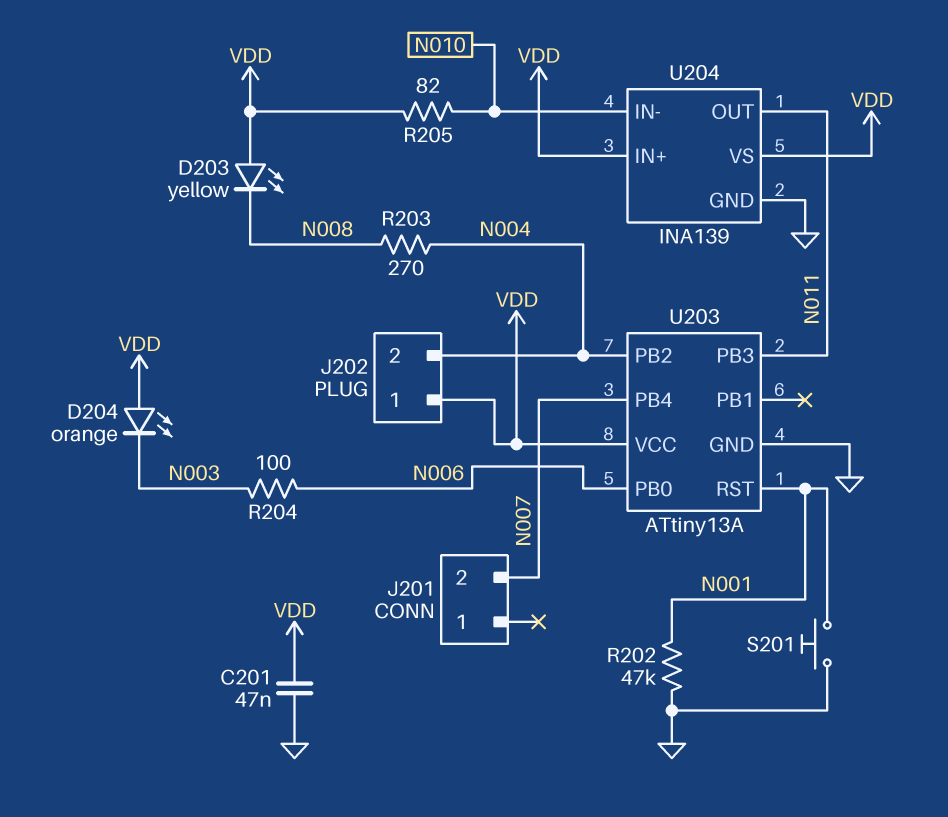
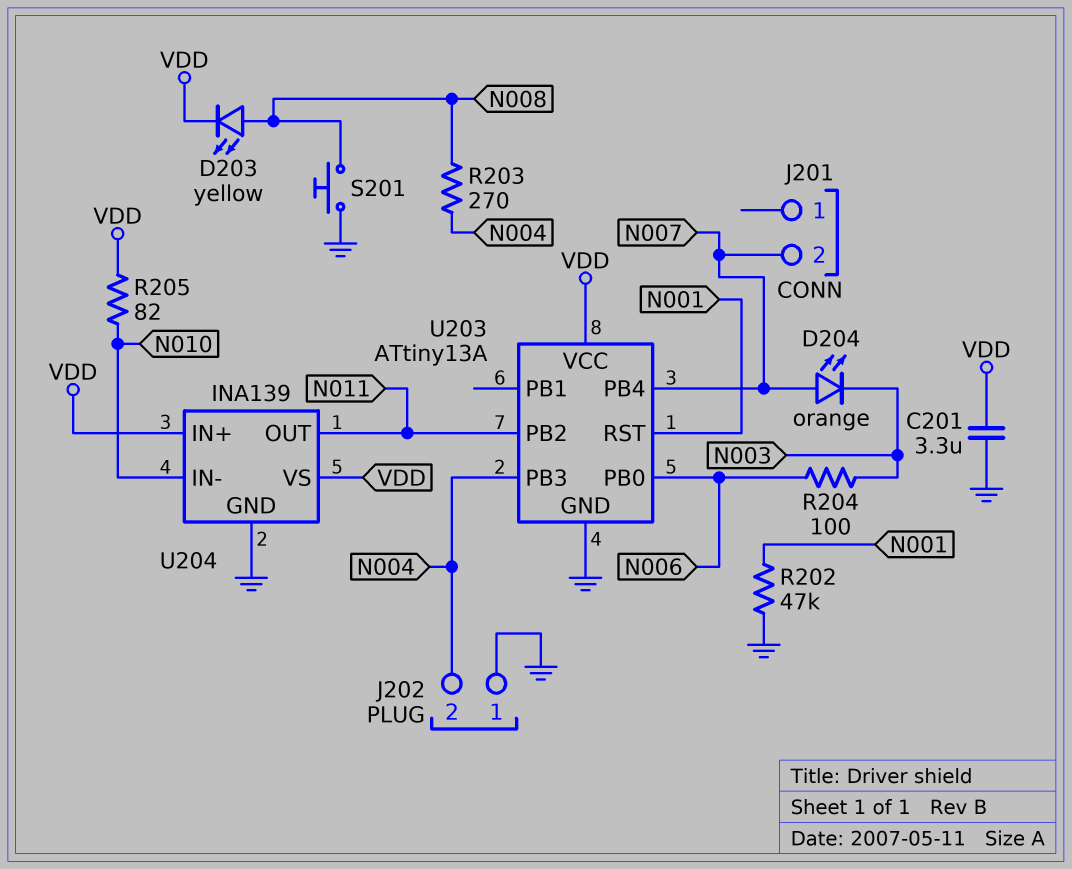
C201: 47nF (GND, VDD) -> 3.3uF (GND, VDD)
D203: LED yellow (A VDD, K N008) -> LED yellow (A N008, K VDD)
D204: LED orange (A VDD, K N003) -> LED orange (A N007, K N003)
J202 pin 1: VDD -> GND
S201: button (GND, N001) -> button (GND, N008)
U203 pin PB2: N004 -> N011
U203 pin PB3: N011 -> N004

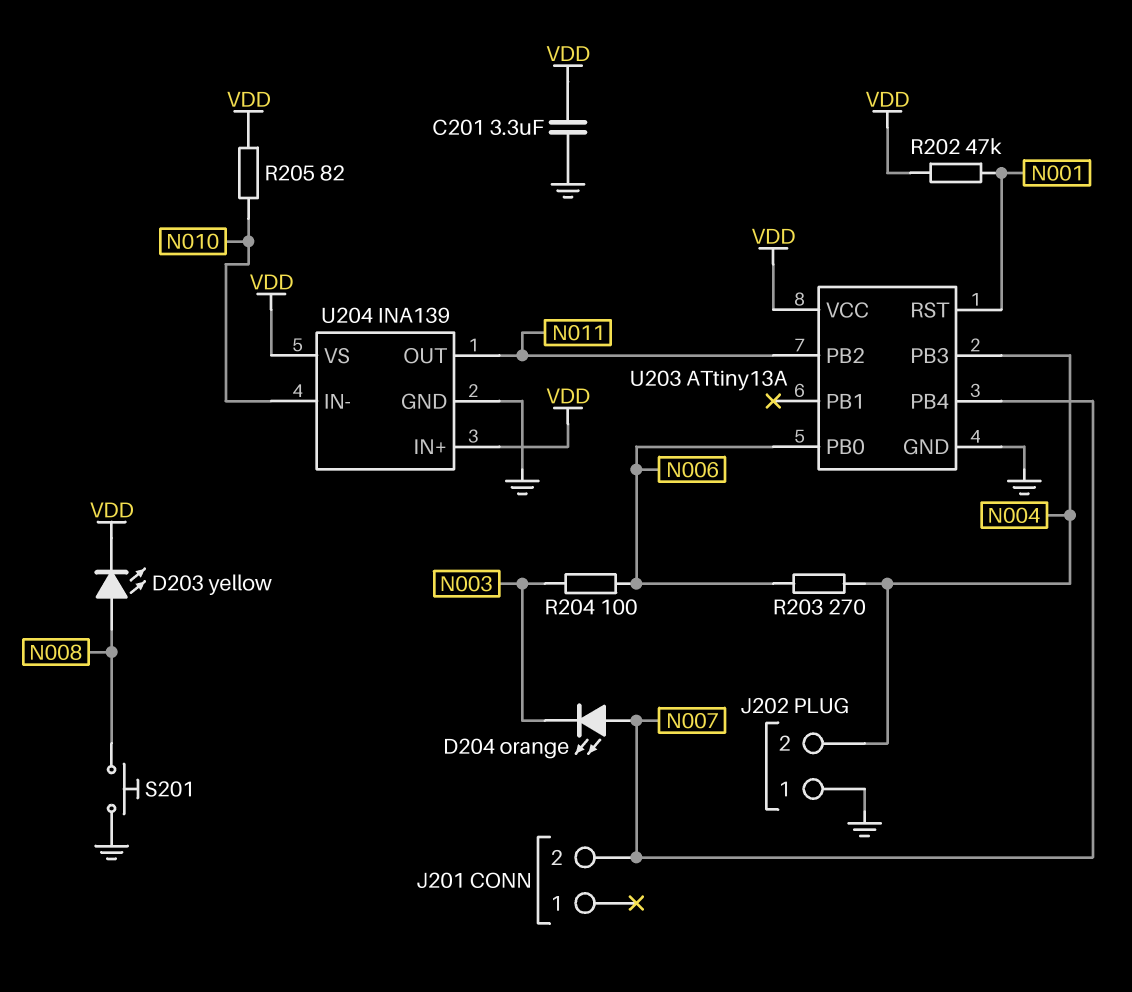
R202: 47k (GND, N001) -> 47k (N001, VDD)
R203: 270 (N004, N008) -> 270 (N004, N006)

